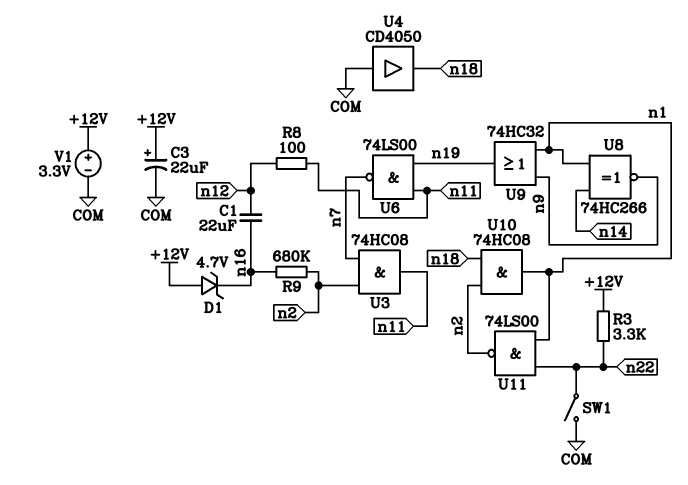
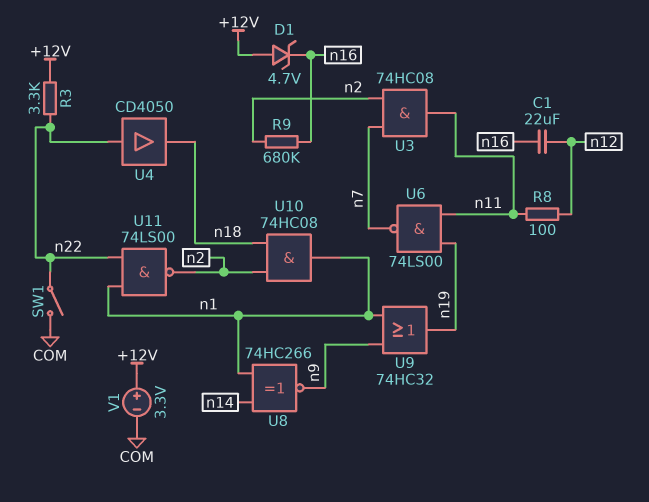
C3: 22uF (plus +12V, minus COM) -> none
U4: buffer CD4050 (in COM, out n18) -> buffer CD4050 (in n22, out n18)

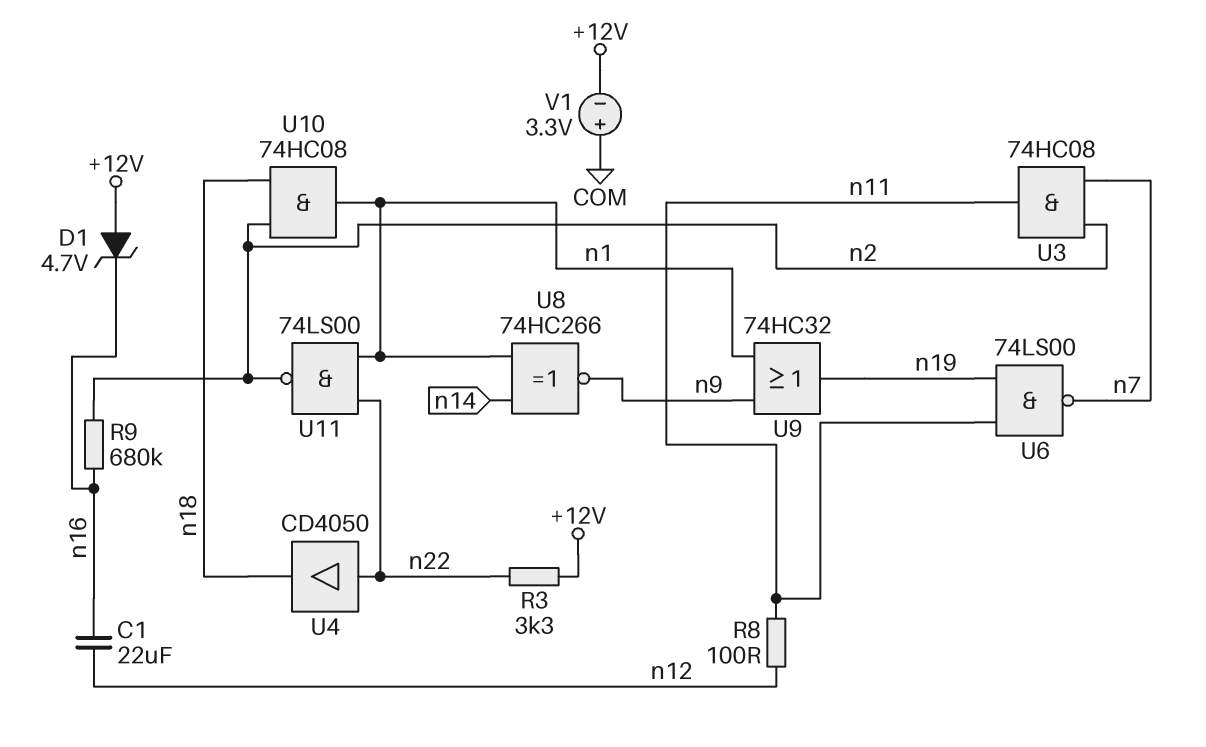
SW1: switch (COM, n22) -> none
V1: 3.3V (plus +12V, minus COM) -> 3.3V (plus COM, minus +12V)

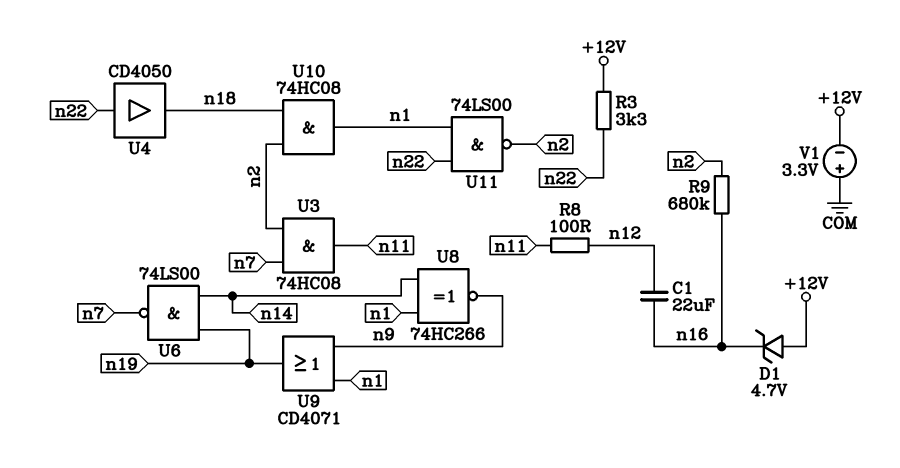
U6: NAND 74LS00 (in n11, in n19, out n7) -> NAND 74LS00 (in n14, in n19, out n7)
U9: OR 74HC32 (in n1, in n9, out n19) -> OR CD4071 (in n1, in n9, out n19)

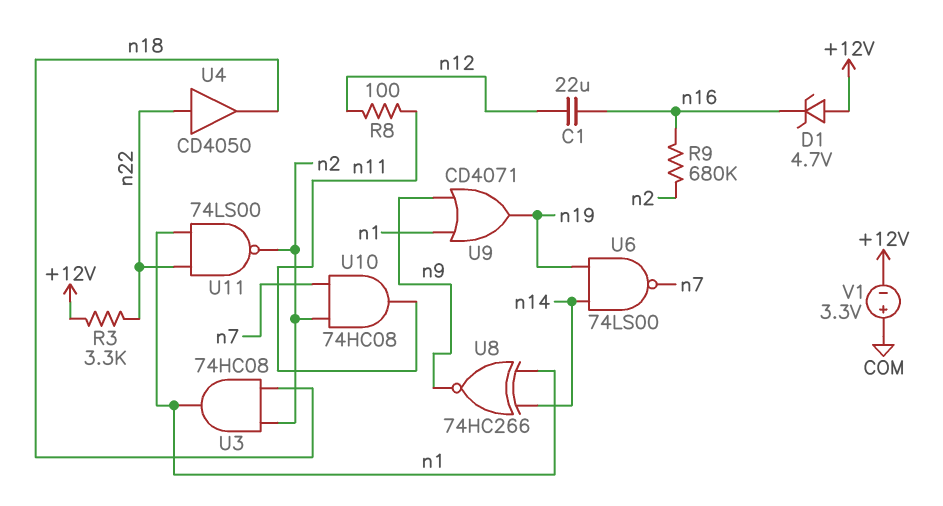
U3: AND 74HC08 (in n2, in n7, out n11) -> AND 74HC08 (in n2, in n18, out n1)
U10: AND 74HC08 (in n2, in n18, out n1) -> AND 74HC08 (in n2, in n7, out n11)

